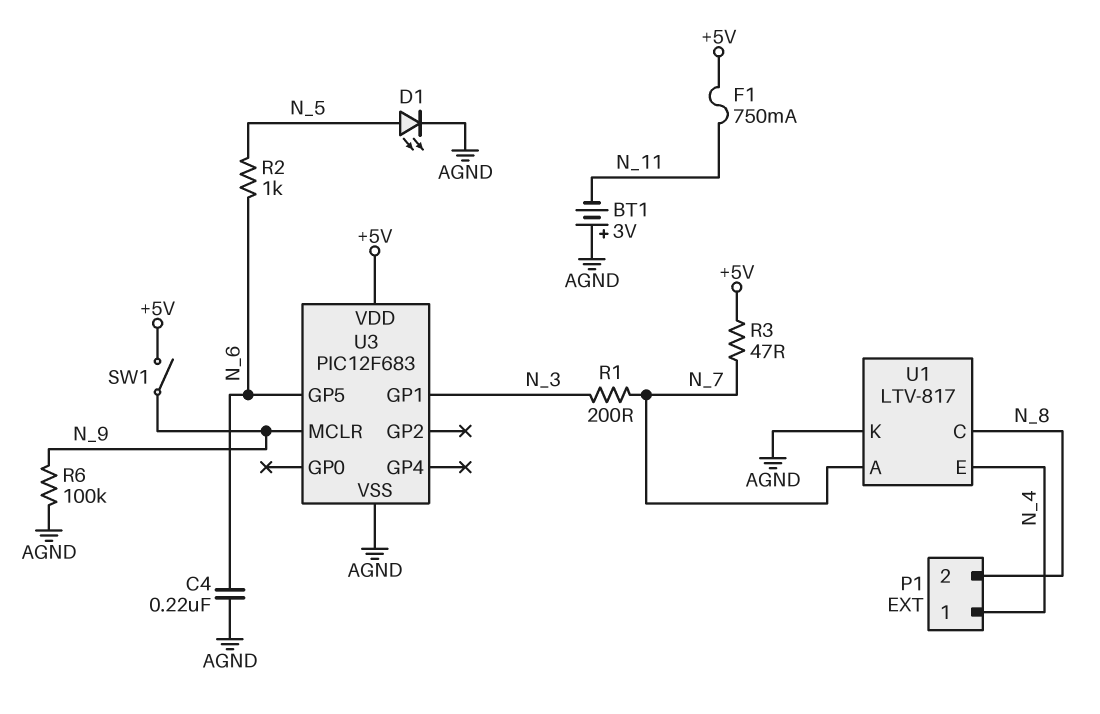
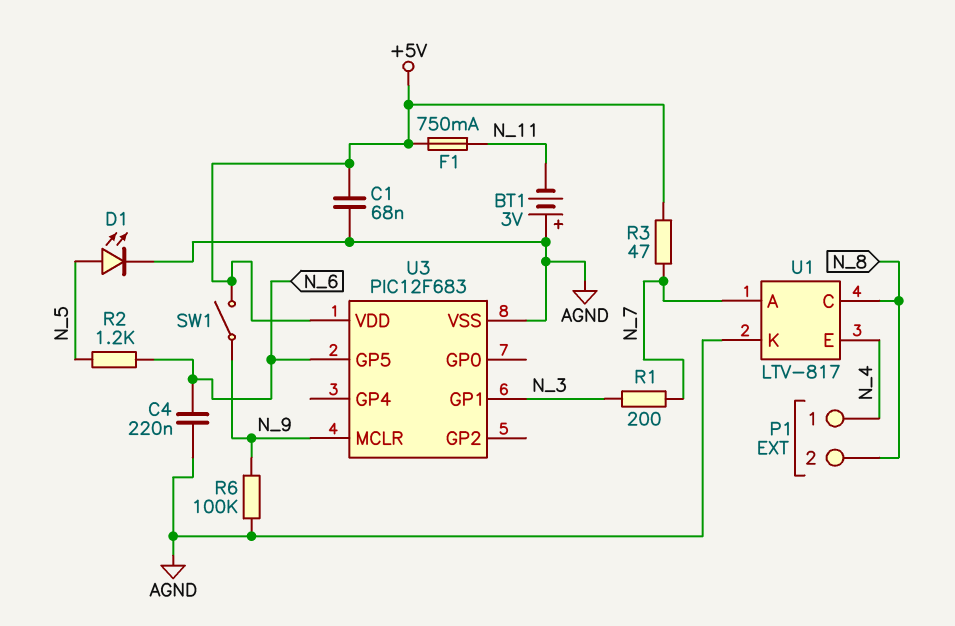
C1: none -> 68nF (+5V, AGND)
R2: 1k (N_5, N_6) -> 1.2k (N_5, N_6)

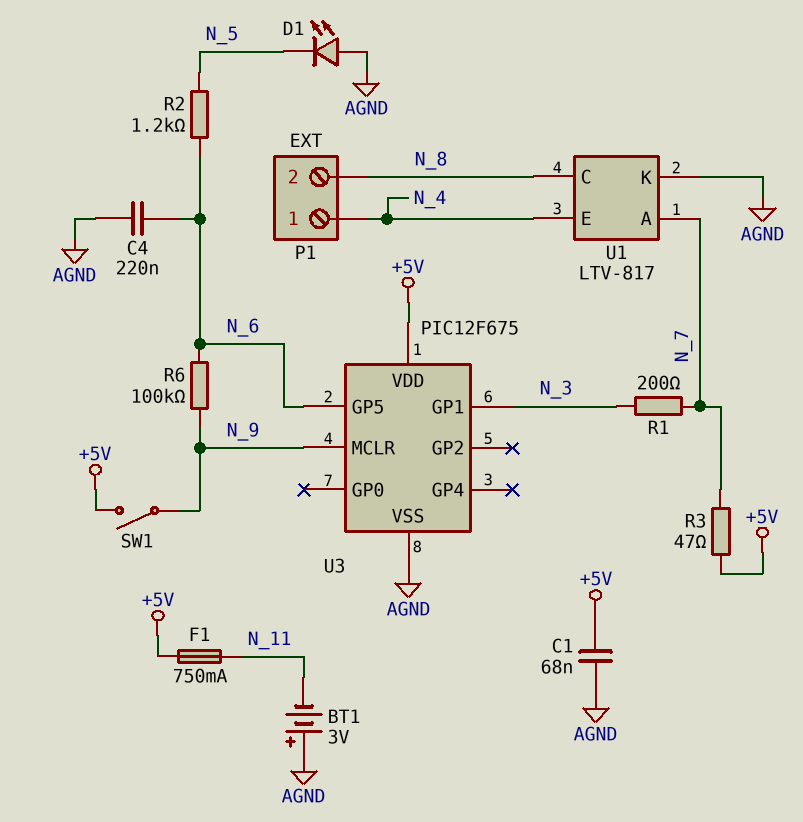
D1: LED (A N_5, K AGND) -> LED (A AGND, K N_5)
R6: 100k (AGND, N_9) -> 100k (N_6, N_9)
U3: PIC12F683 -> PIC12F675

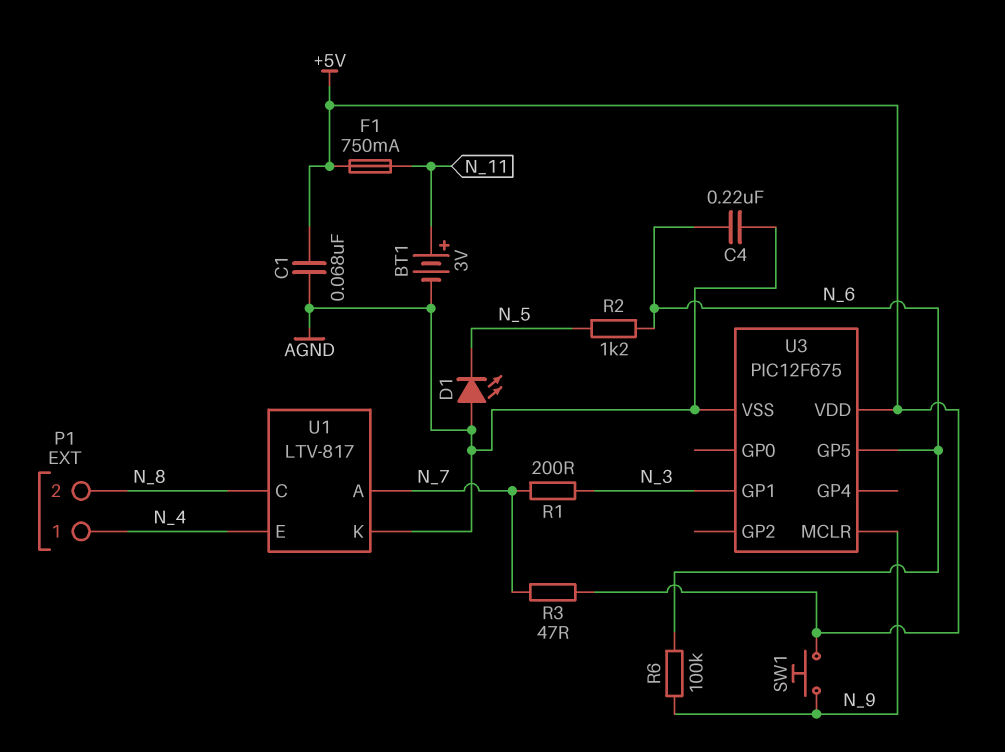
BT1: 3V (plus AGND, minus N_11) -> 3V (plus N_11, minus AGND)
SW1: switch (+5V, N_9) -> button (+5V, N_9)

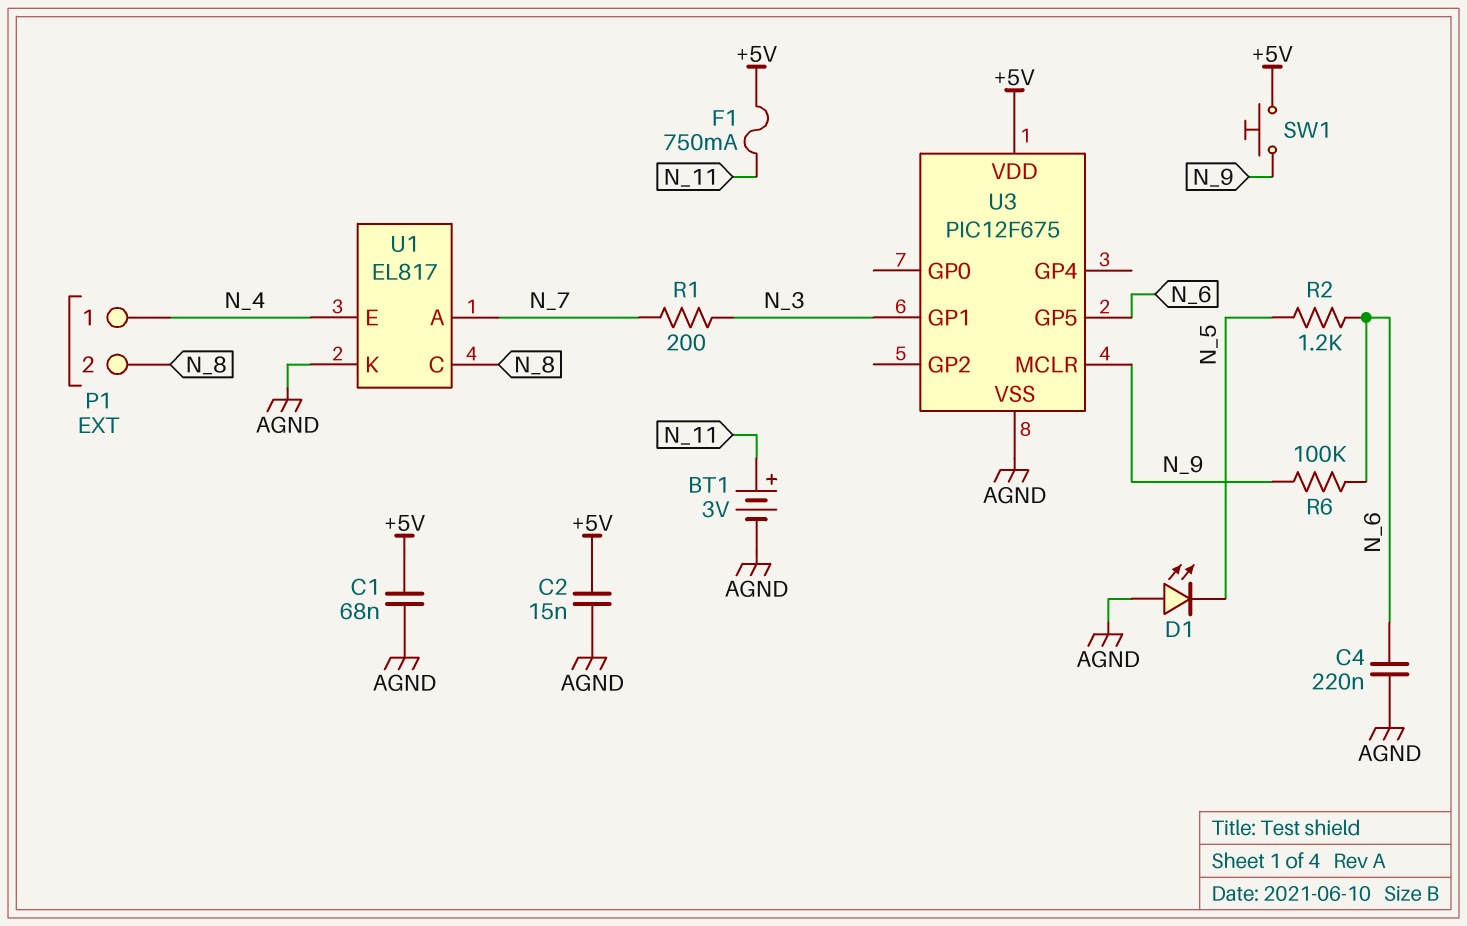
C2: none -> 15nF (+5V, AGND)
R3: 47 (+5V, N_7) -> none
U1: LTV-817 -> EL817

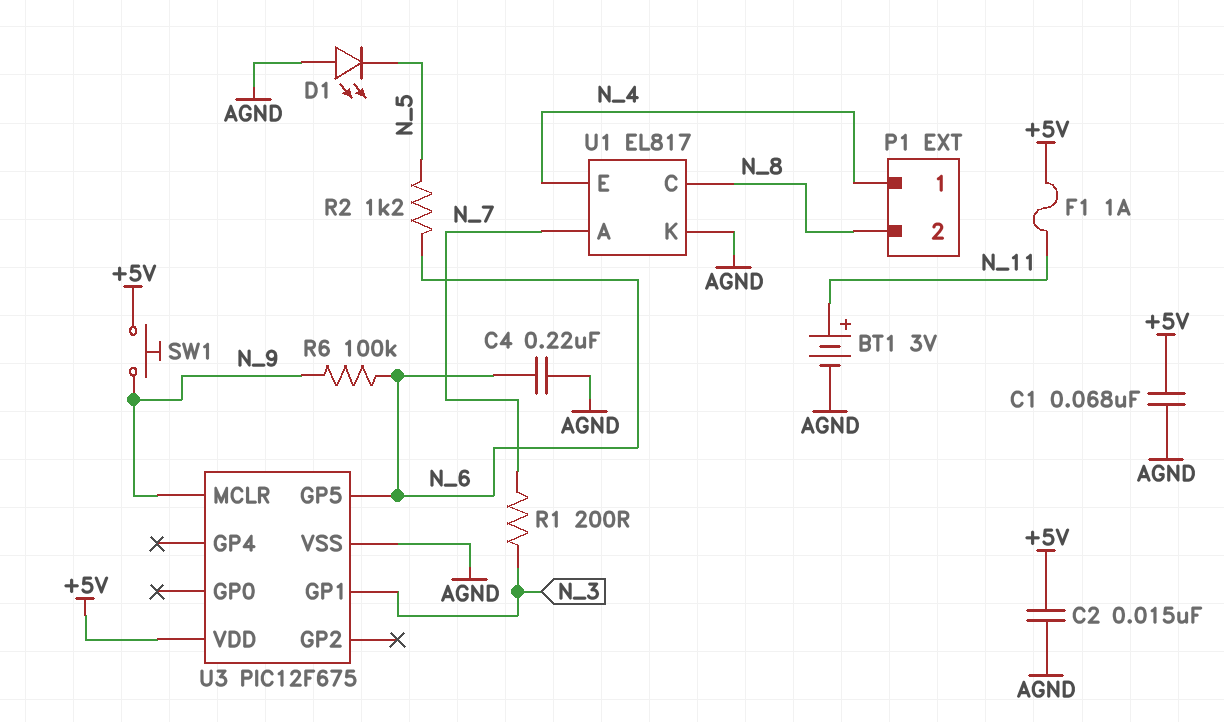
F1: 750mA (+5V, N_11) -> 1A (+5V, N_11)

